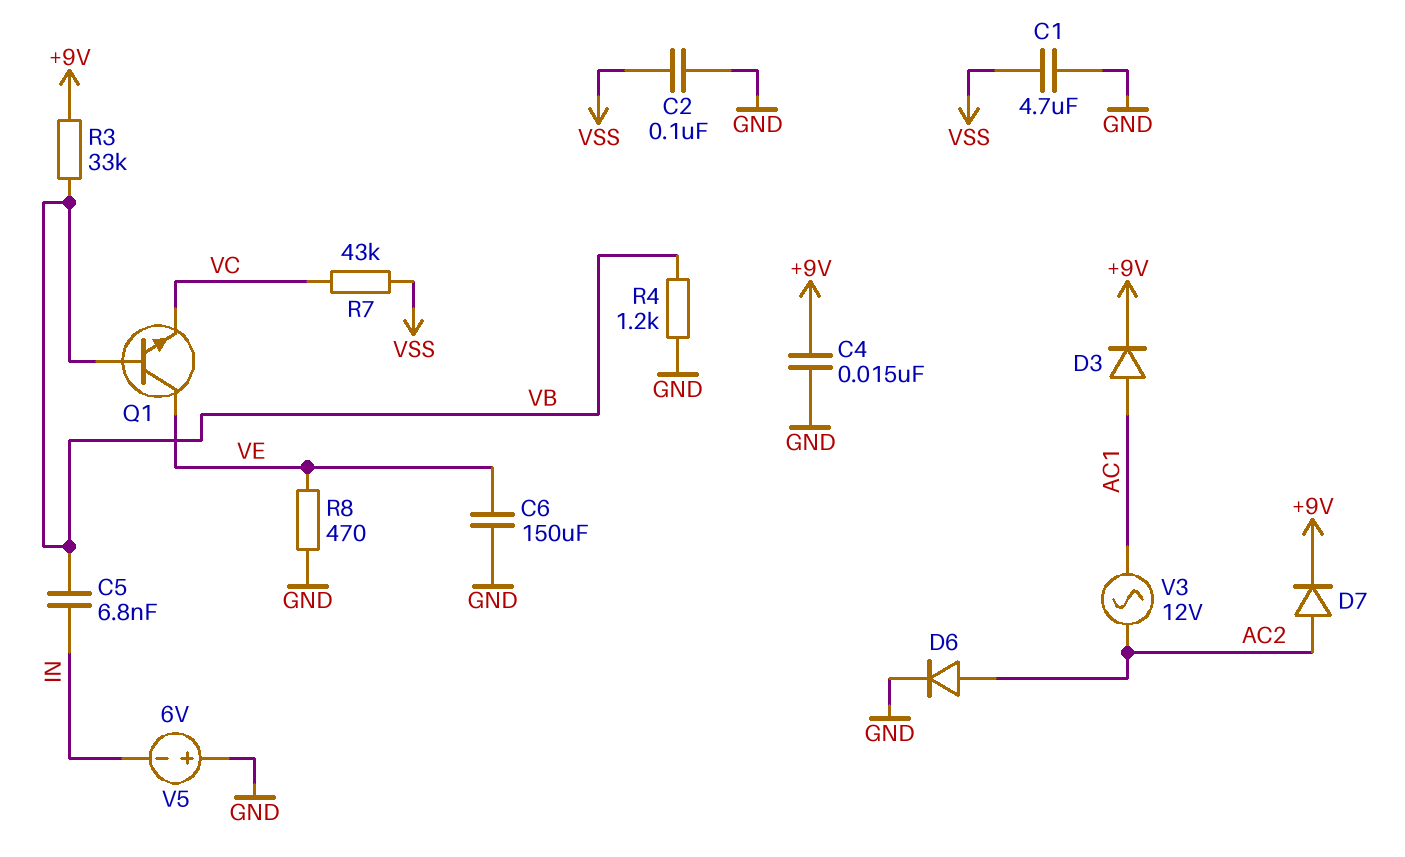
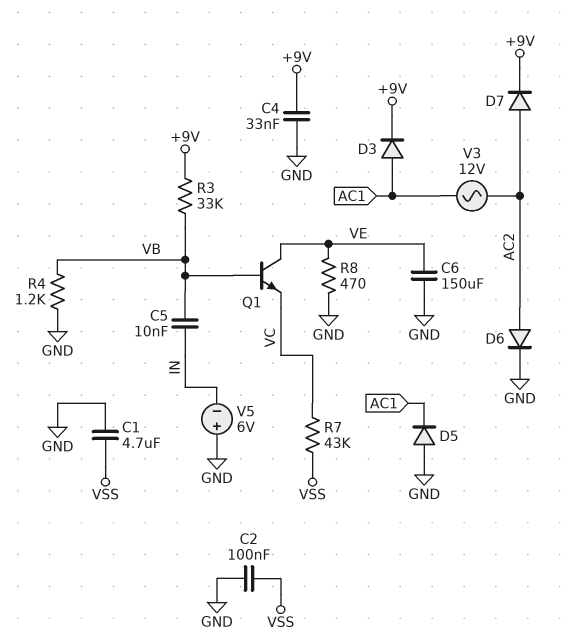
C4: 15nF (+9V, GND) -> 33nF (+9V, GND)
C5: 6.8nF (IN, VB) -> 10nF (IN, VB)
D5: none -> diode (A GND, K AC1)

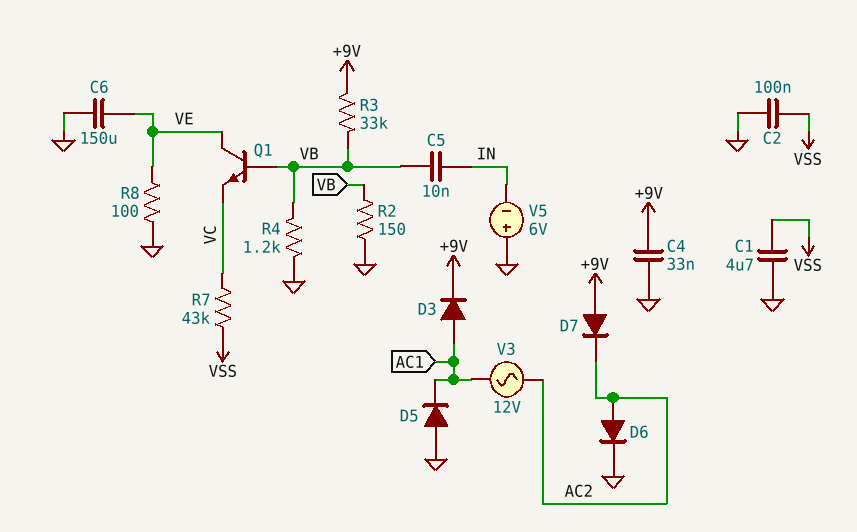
D7: diode (A AC2, K +9V) -> diode (A +9V, K AC2)
R2: none -> 150 (GND, VB)
R8: 470 (GND, VE) -> 100 (GND, VE)

